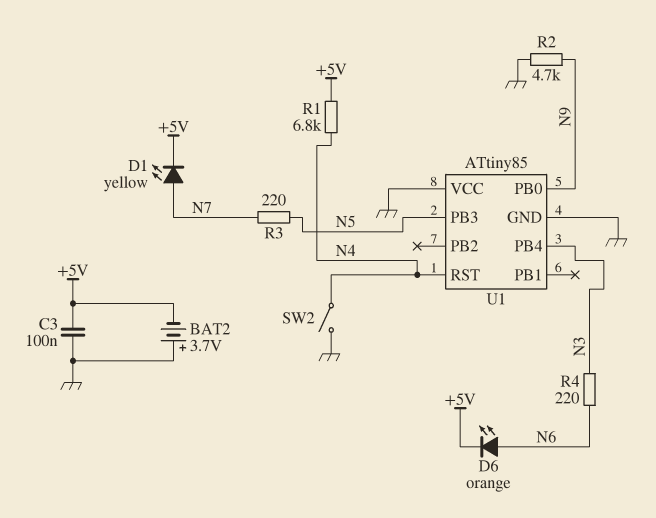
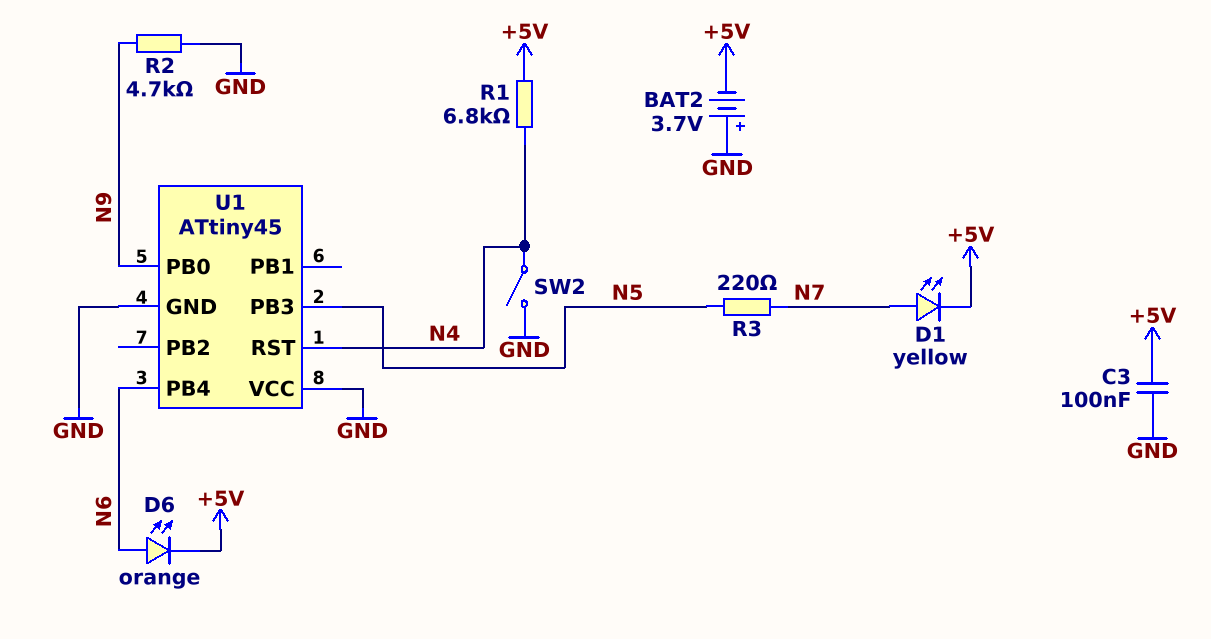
R4: 220 (N3, N6) -> none
U1: ATtiny85 -> ATtiny45
U1 pin PB4: N3 -> N6

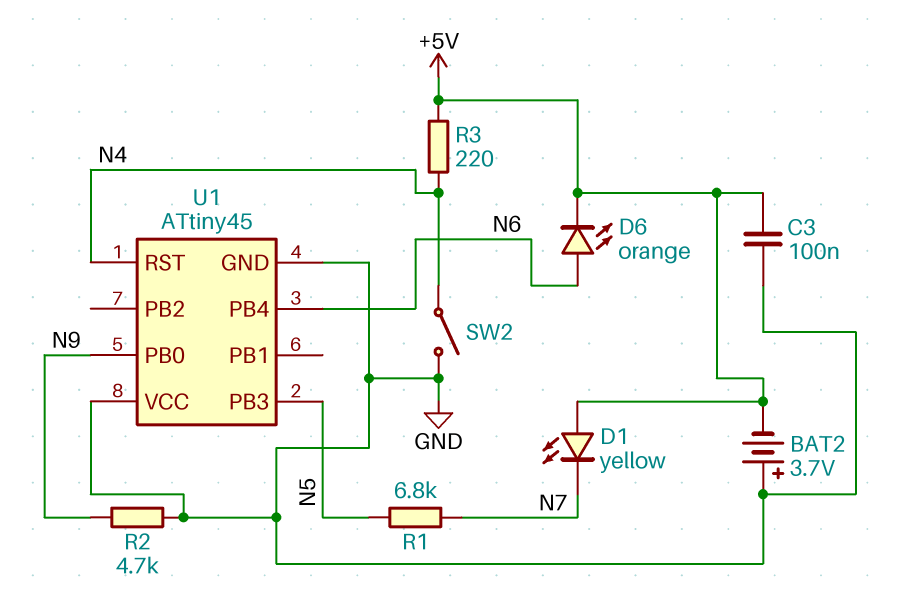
D1: LED yellow (A N7, K +5V) -> LED yellow (A +5V, K N7)
R1: 6.8k (+5V, N4) -> 6.8k (N5, N7)
R3: 220 (N5, N7) -> 220 (+5V, N4)

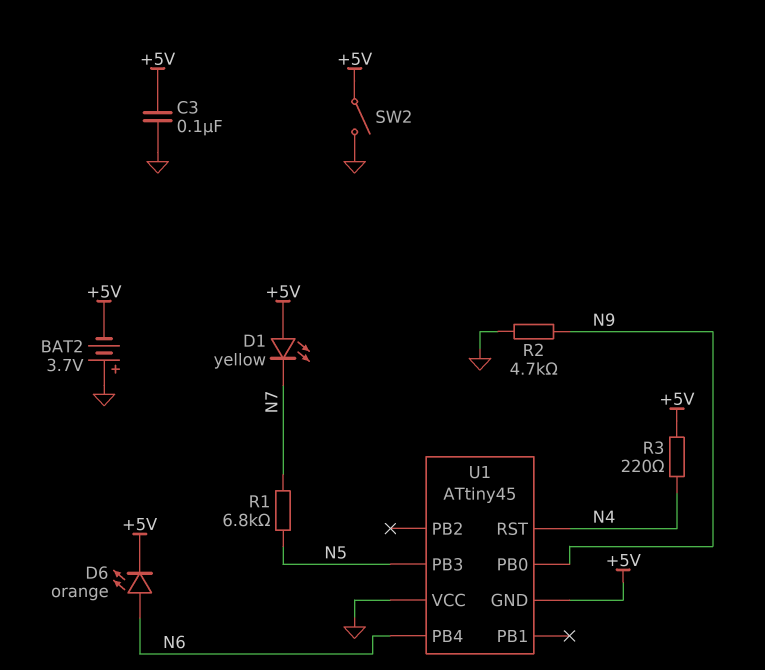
SW2: switch (GND, N4) -> switch (+5V, GND)
U1 pin GND: GND -> +5V

